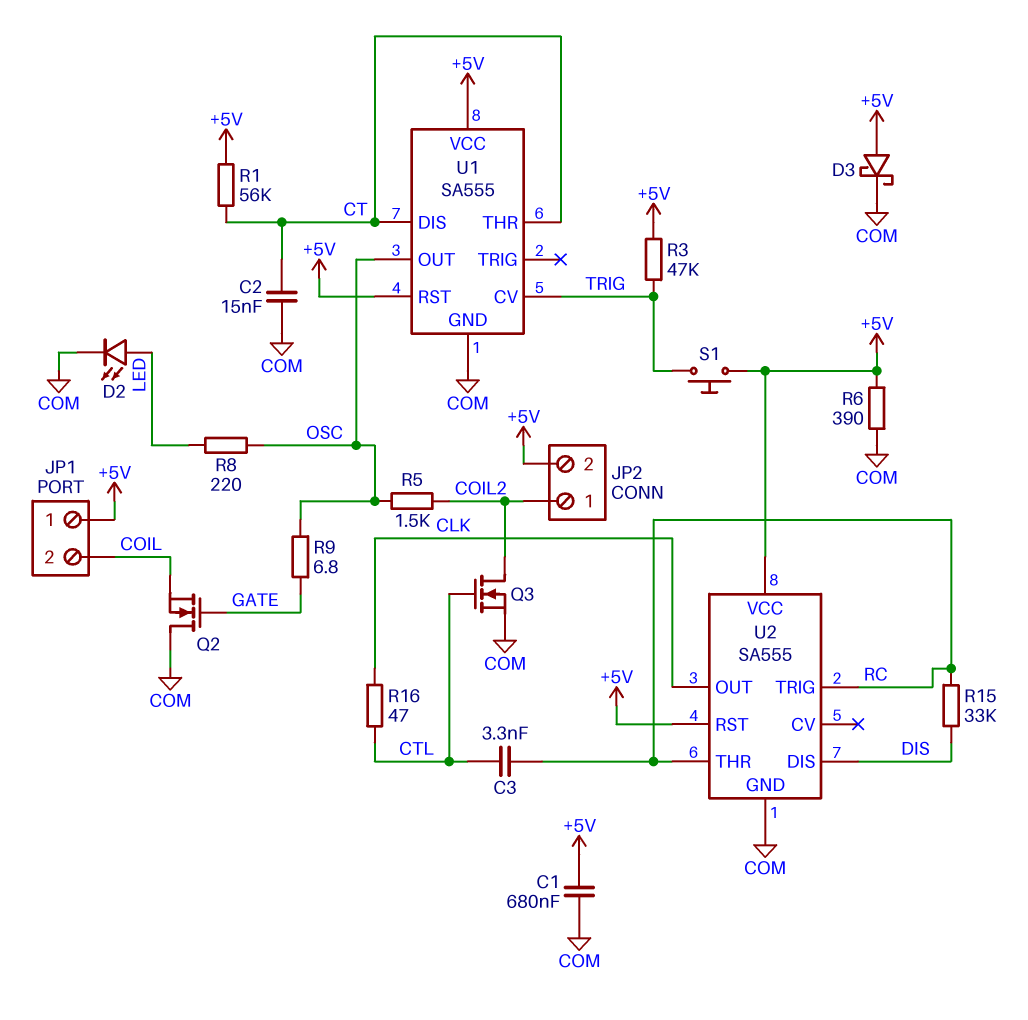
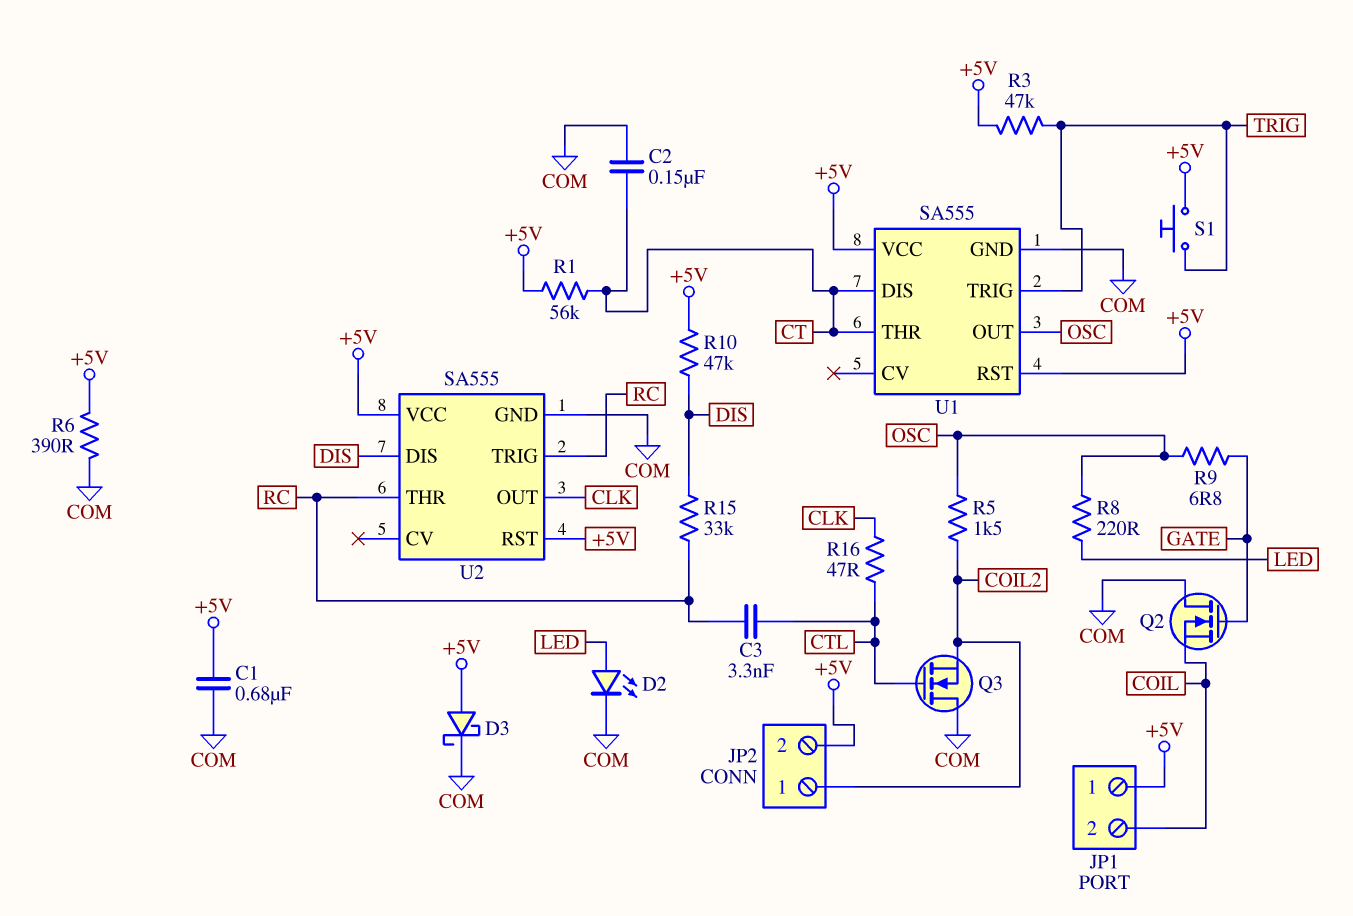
C2: 15nF (COM, CT) -> 150nF (COM, CT)
Q3: NMOS (G CTL, D COIL2, S COM) -> NMOS (G CTL, D COM, S COIL2)
R10: none -> 47k (+5V, DIS)
U1 pin CV: TRIG -> none
U1 pin TRIG: none -> TRIG

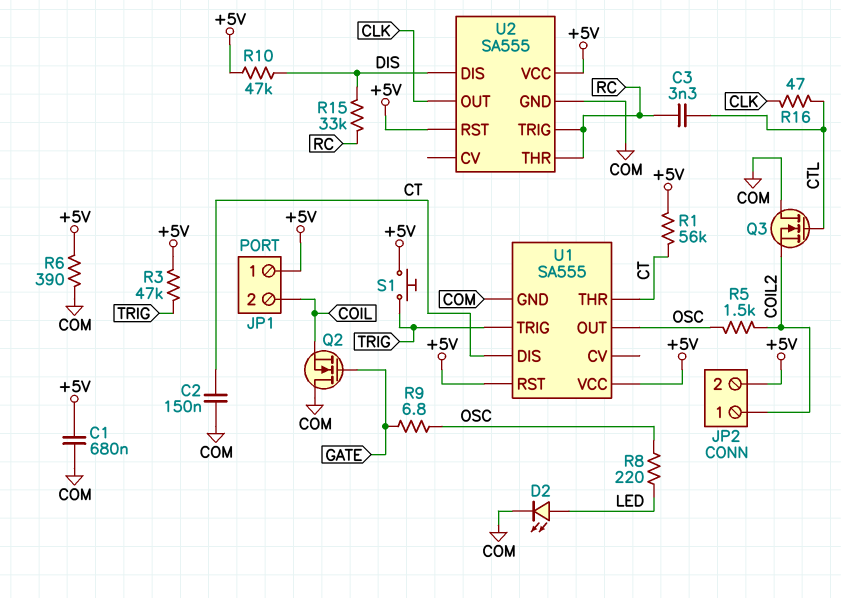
D3: schottky (A +5V, K COM) -> none

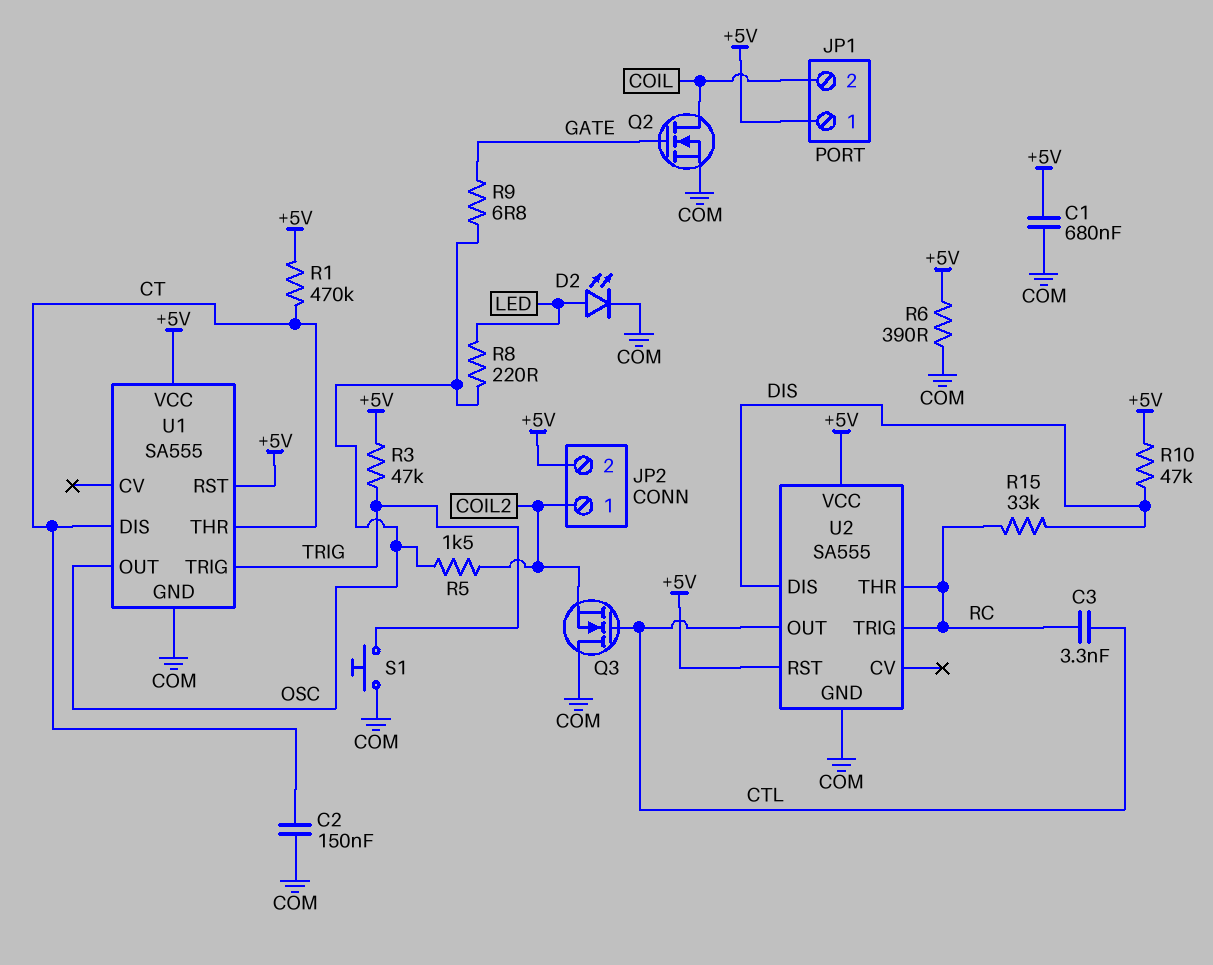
Q2: NMOS (G GATE, D COM, S COIL) -> NMOS (G GATE, D COIL, S COM)
R1: 56k (+5V, CT) -> 470k (+5V, CT)
R16: 47 (CLK, CTL) -> none
S1: button (+5V, TRIG) -> button (COM, TRIG)
U2 pin OUT: CLK -> CTL

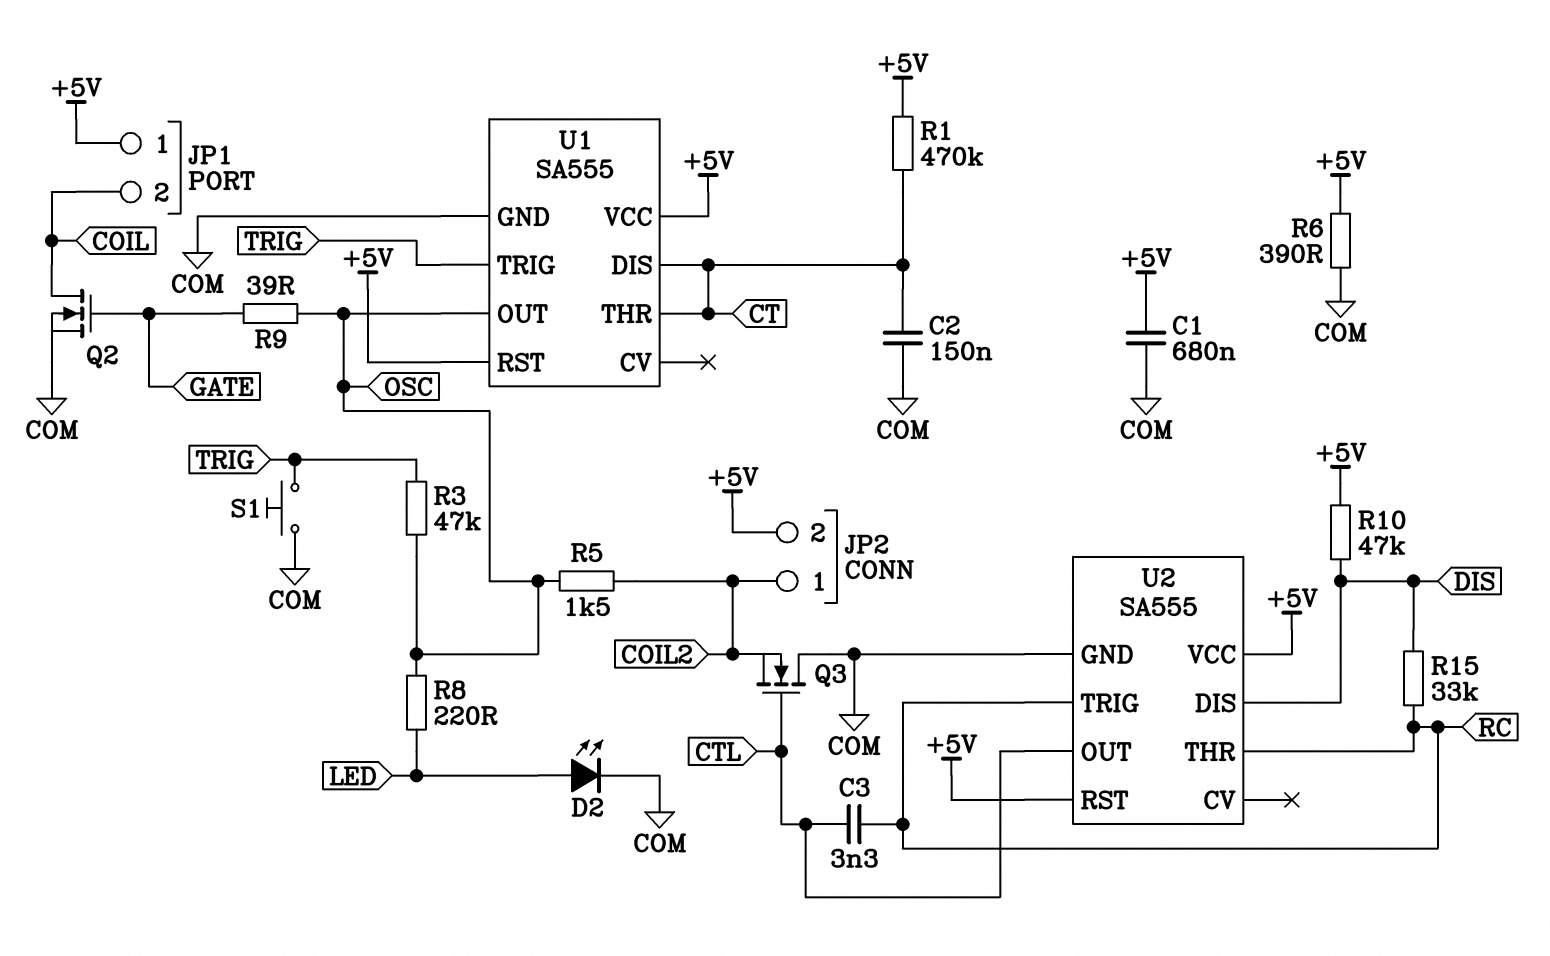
R3: 47k (+5V, TRIG) -> 47k (OSC, TRIG)
R9: 6.8 (GATE, OSC) -> 39 (GATE, OSC)

